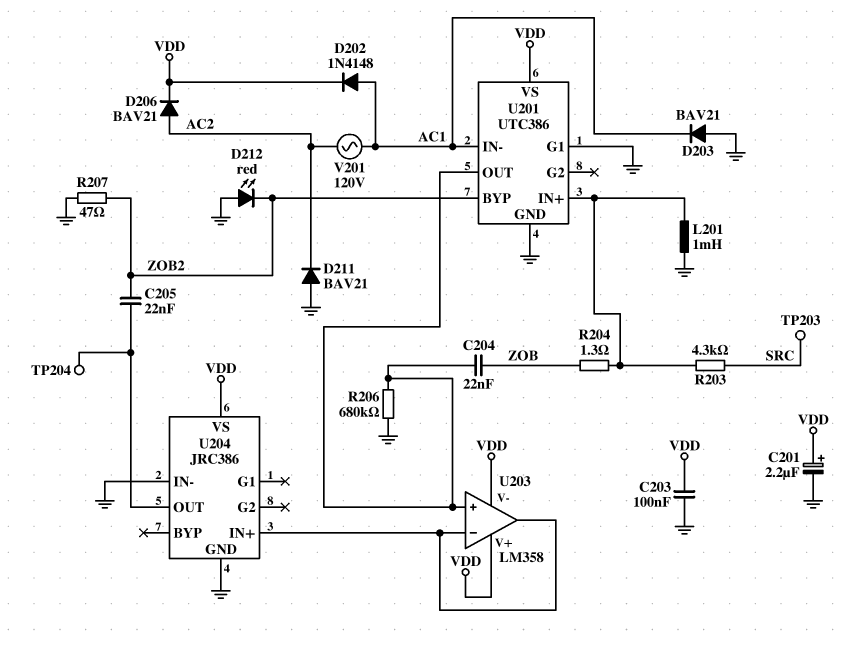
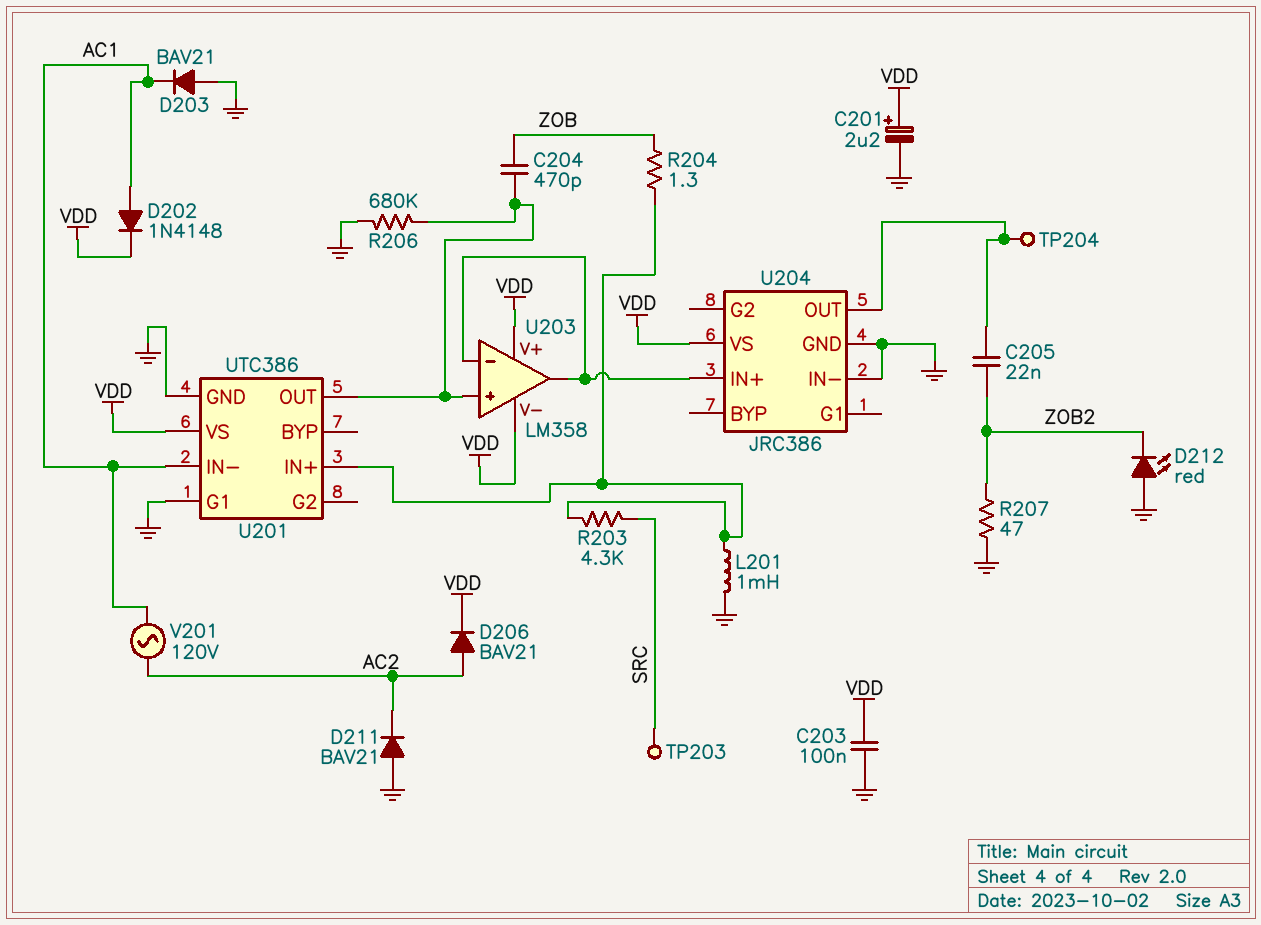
C204: 22nF (U201/OUT, ZOB) -> 470pF (U201/OUT, ZOB)
U201 pin BYP: ZOB2 -> none

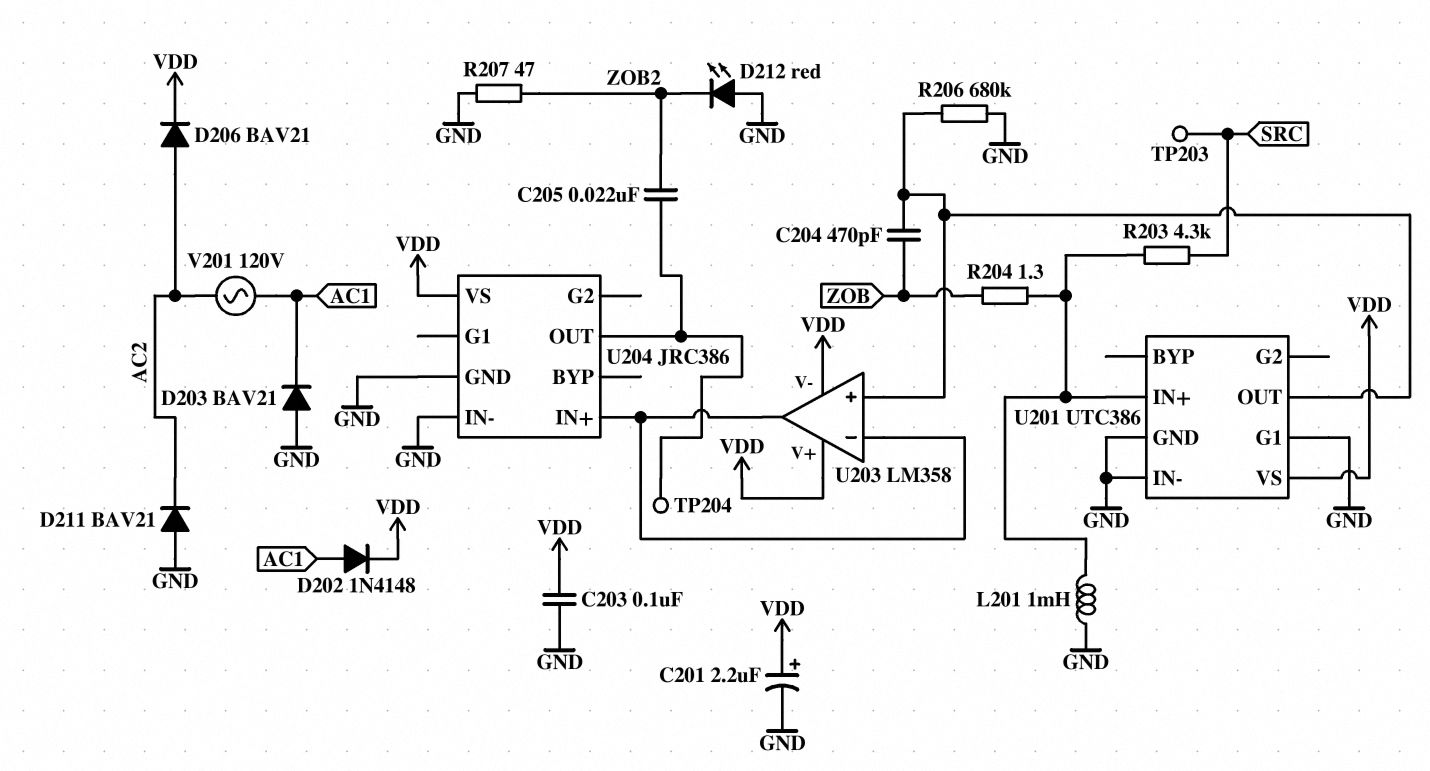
U201 pin IN-: AC1 -> GND

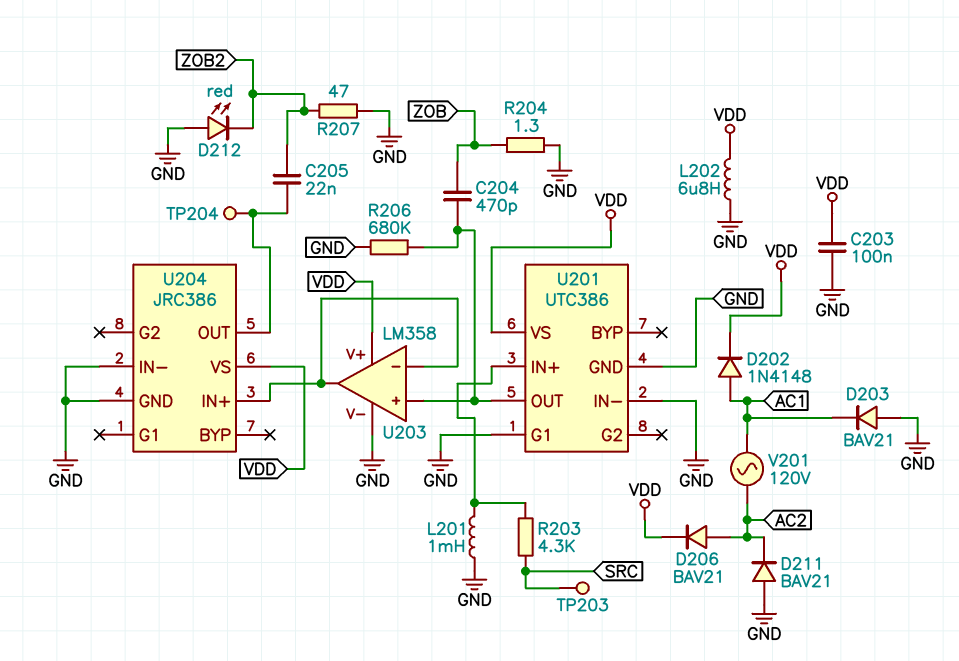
C201: 2.2uF (plus VDD, minus GND) -> none
L202: none -> 6.8uH (GND, VDD)
R204: 1.3 (U201/IN+, ZOB) -> 1.3 (GND, ZOB)
U203 pin V-: VDD -> GND

